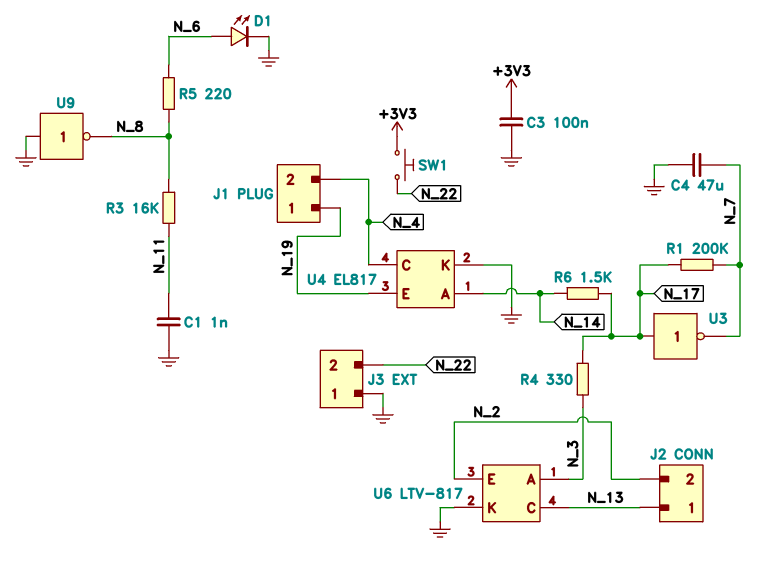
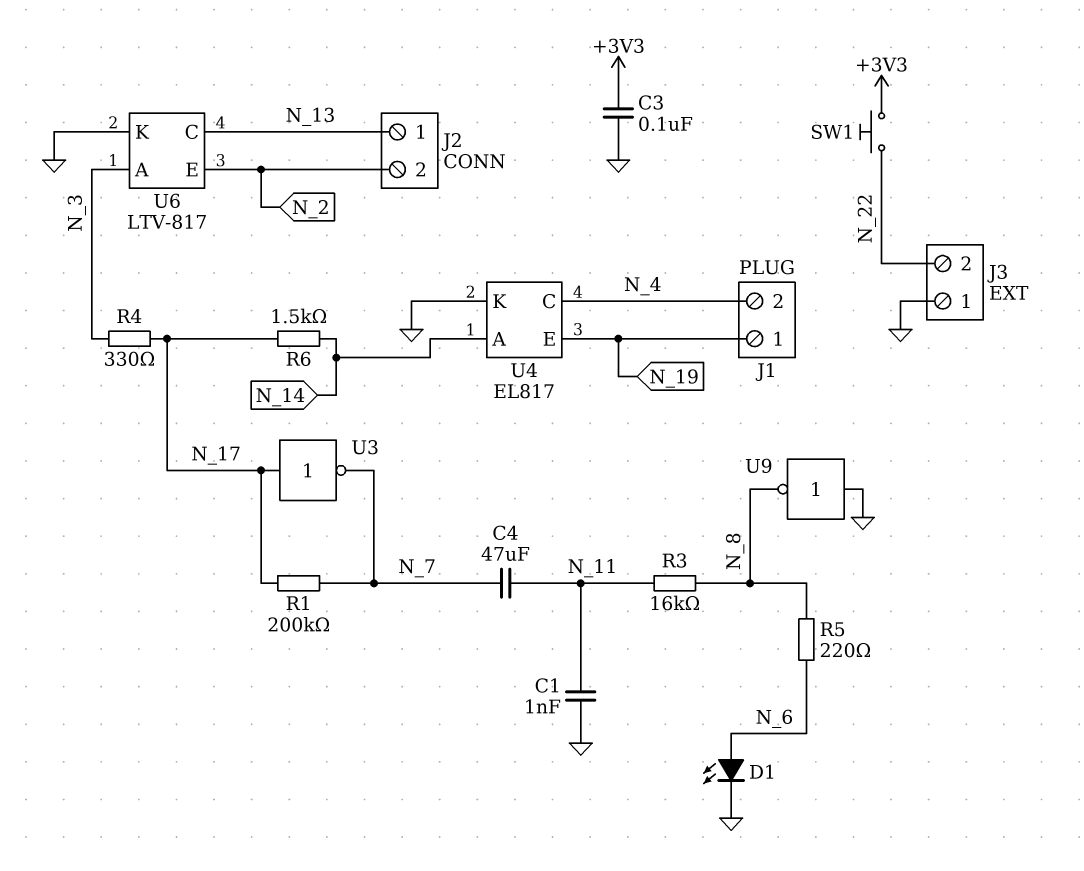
C4: 47uF (GND, N_7) -> 47uF (N_7, N_11)

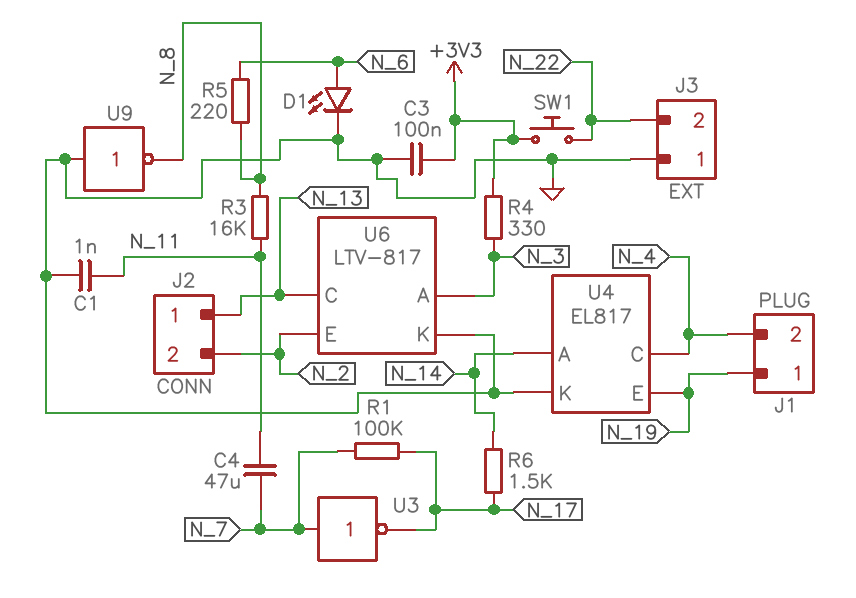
R1: 200k (N_7, N_17) -> 100k (N_7, N_17)
R4: 330 (N_3, N_17) -> 330 (+3V3, N_3)
U3: NOT (in N_17, out N_7) -> NOT (in N_7, out N_17)

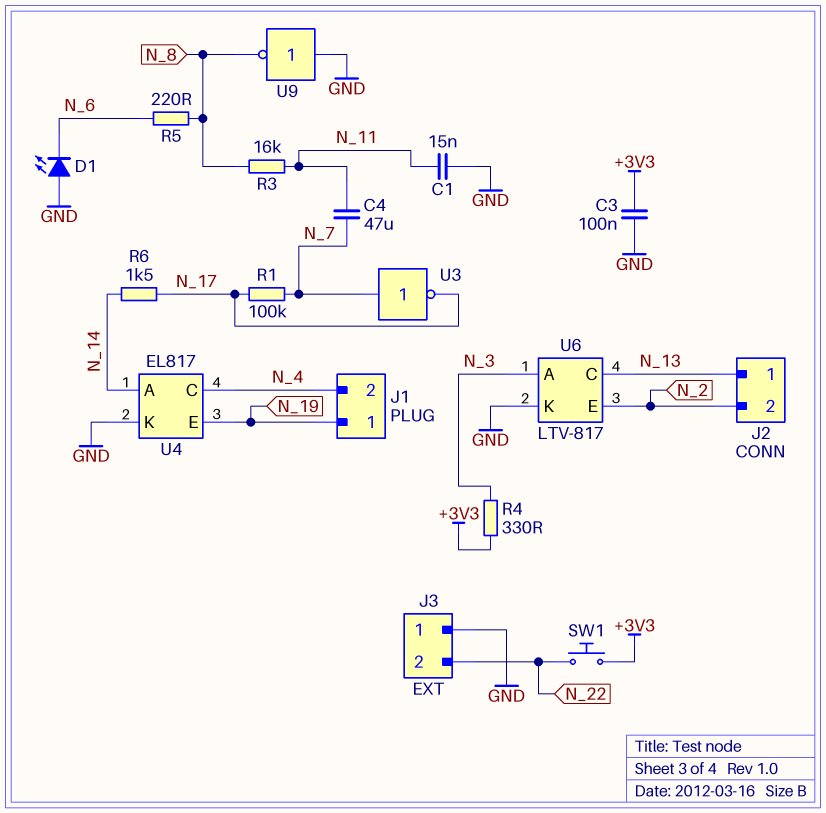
C1: 1nF (GND, N_11) -> 15nF (GND, N_11)
D1: LED (A N_6, K GND) -> LED (A GND, K N_6)

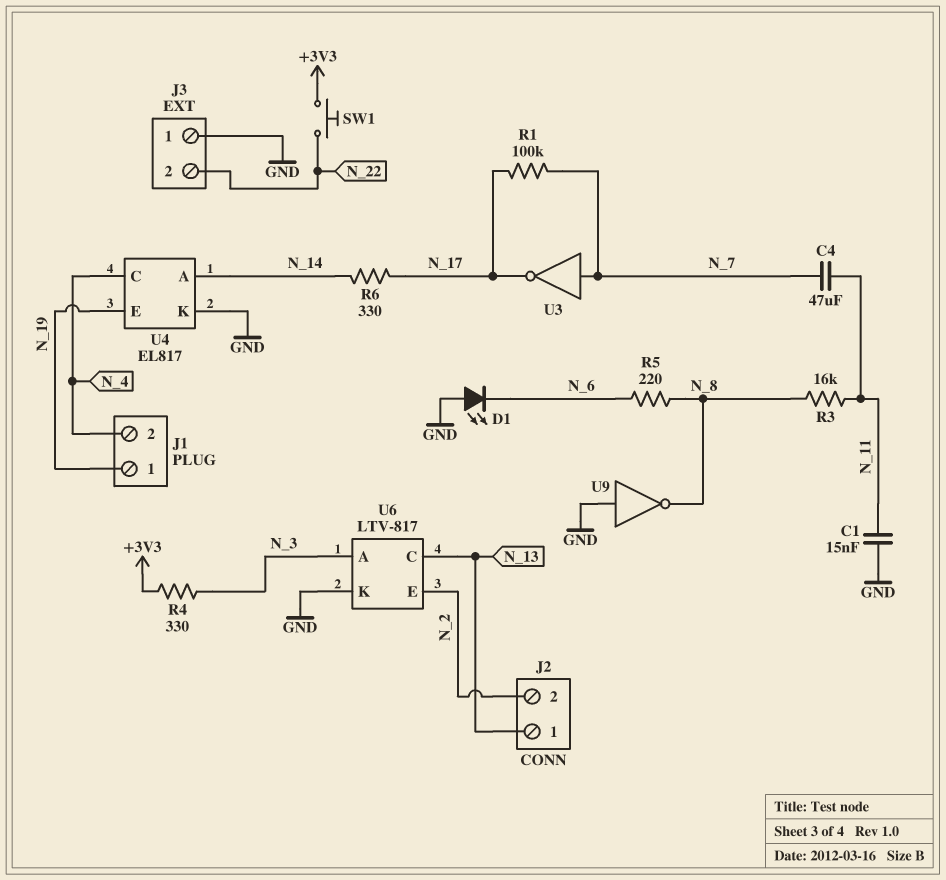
C3: 100nF (+3V3, GND) -> none
R6: 1.5k (N_14, N_17) -> 330 (N_14, N_17)

